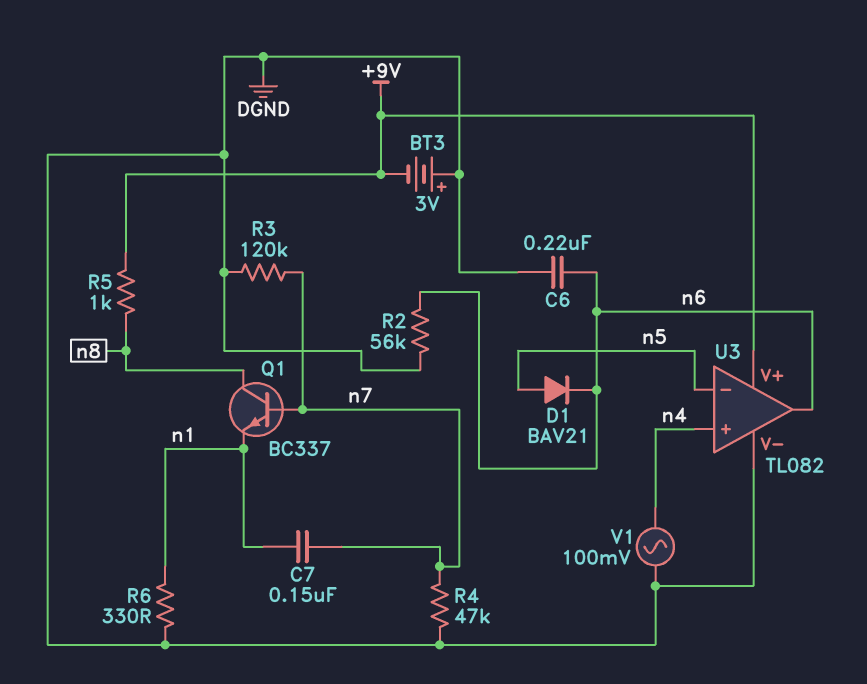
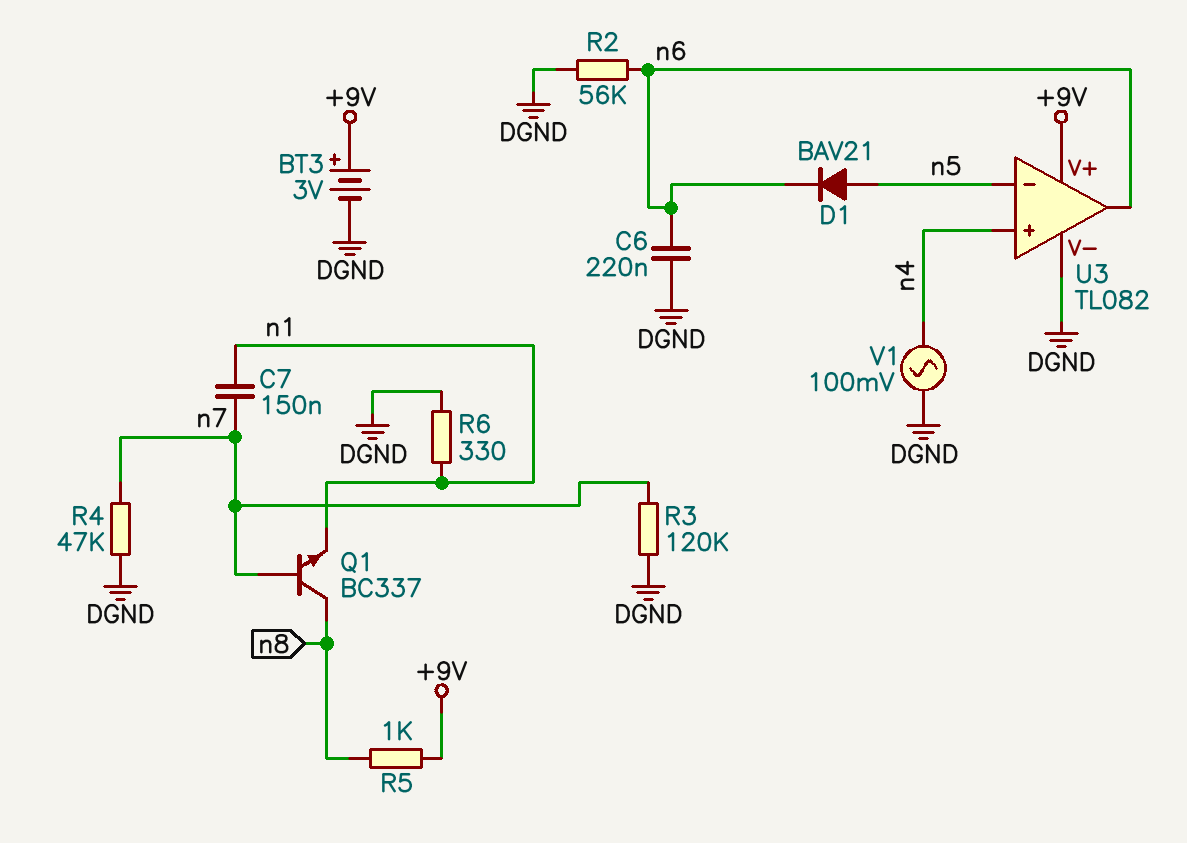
BT3: 3V (plus DGND, minus +9V) -> 3V (plus +9V, minus DGND)

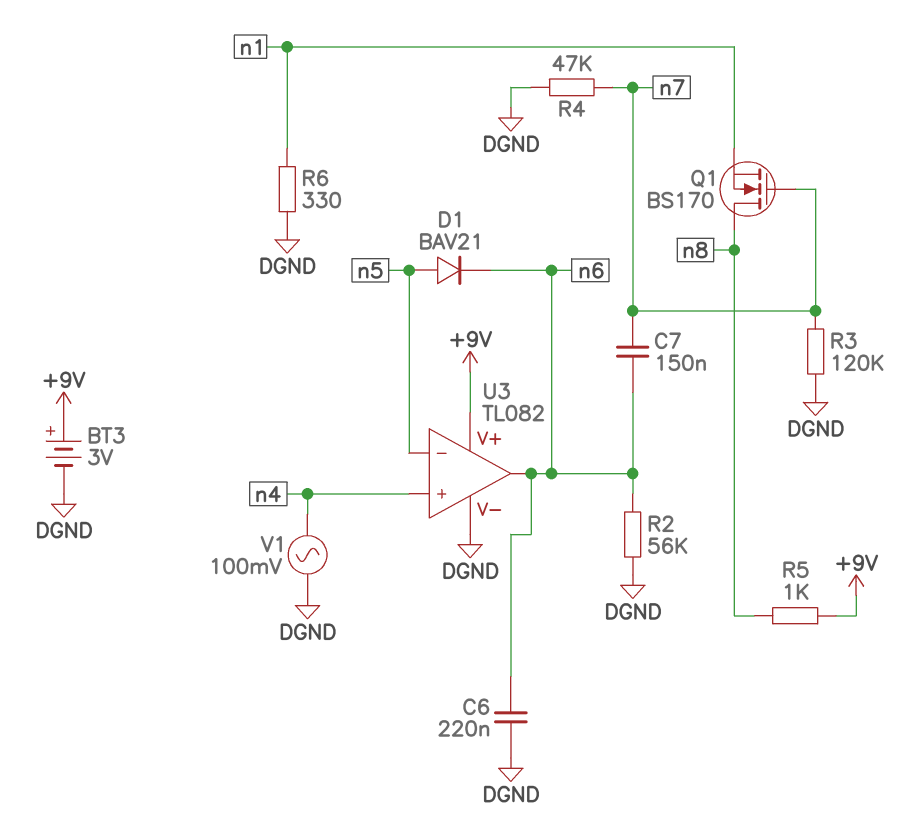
C7: 150nF (n1, n7) -> 150nF (n6, n7)
Q1: NPN BC337 (B n7, C n8, E n1) -> NMOS BS170 (G n7, D n8, S n1)

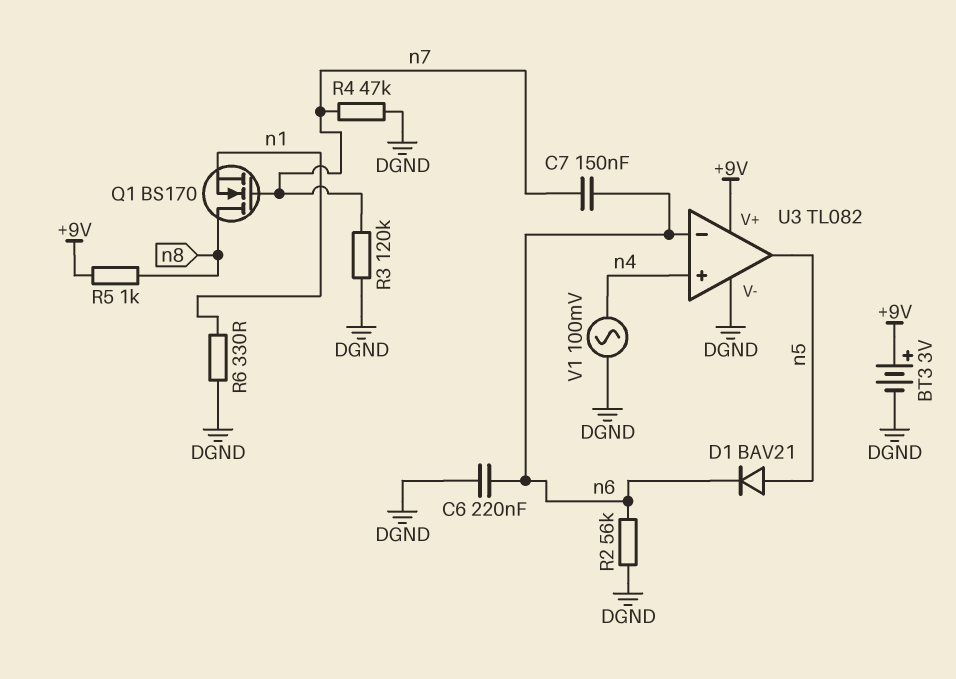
U3 pin in-: n5 -> n6
U3 pin out: n6 -> n5

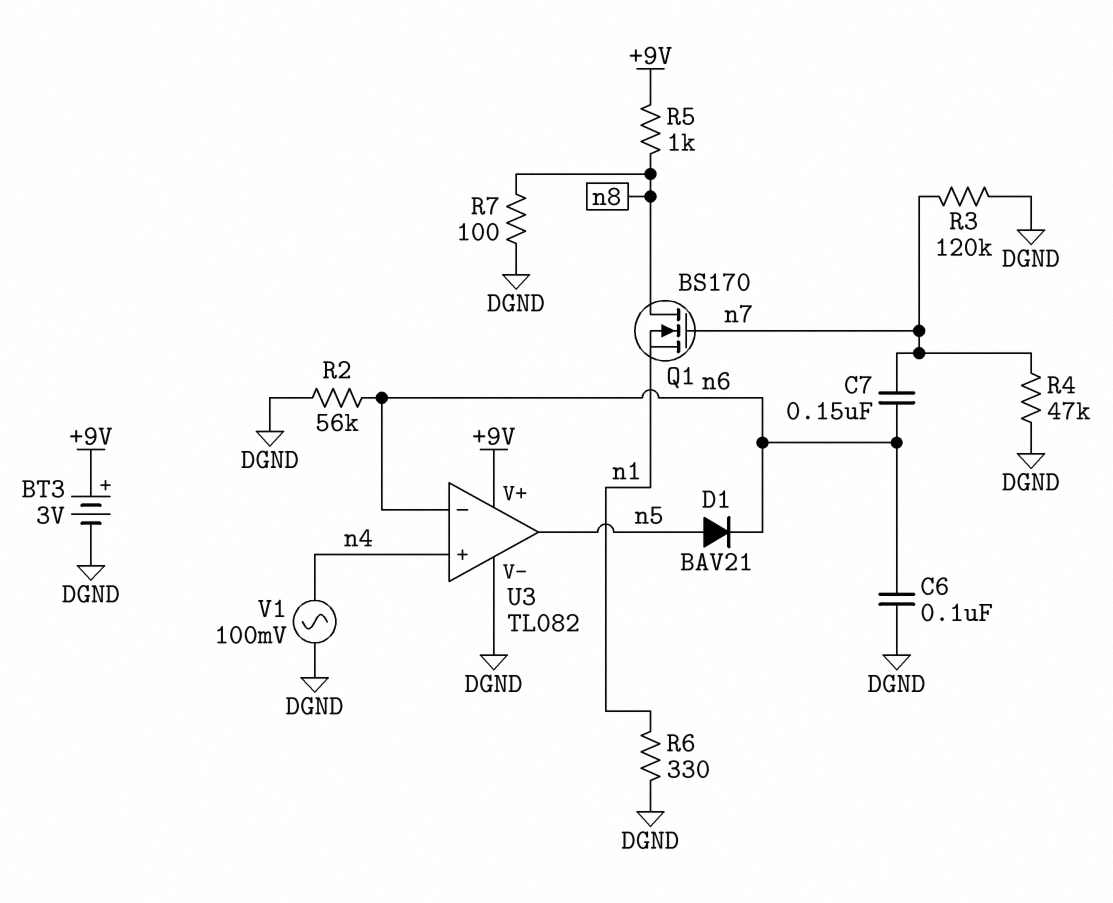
C6: 220nF (DGND, n6) -> 100nF (DGND, n6)
R7: none -> 100 (DGND, n8)

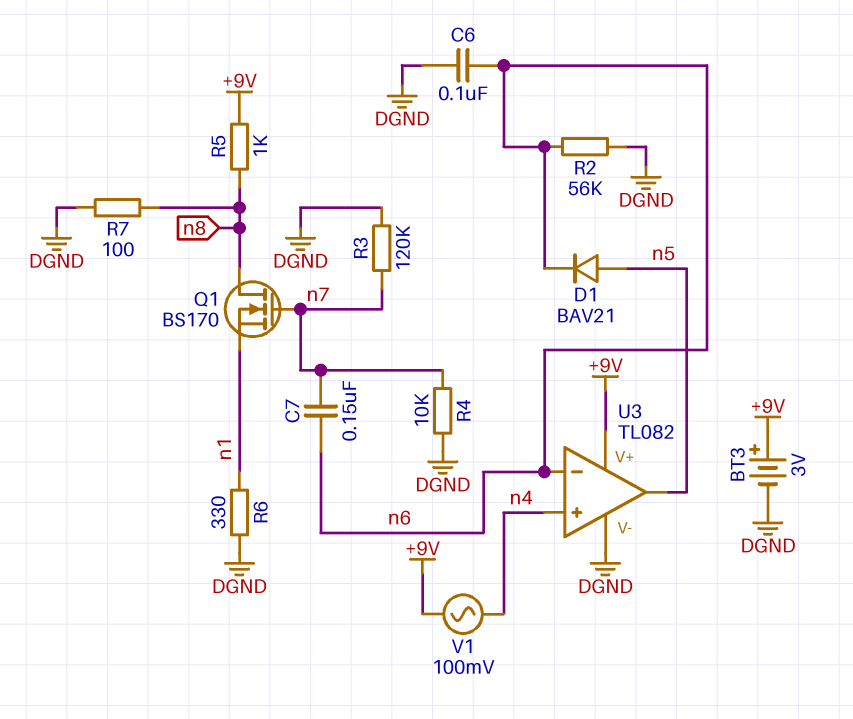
R4: 47k (DGND, n7) -> 10k (DGND, n7)
V1: AC 100mV (DGND, n4) -> AC 100mV (+9V, n4)

